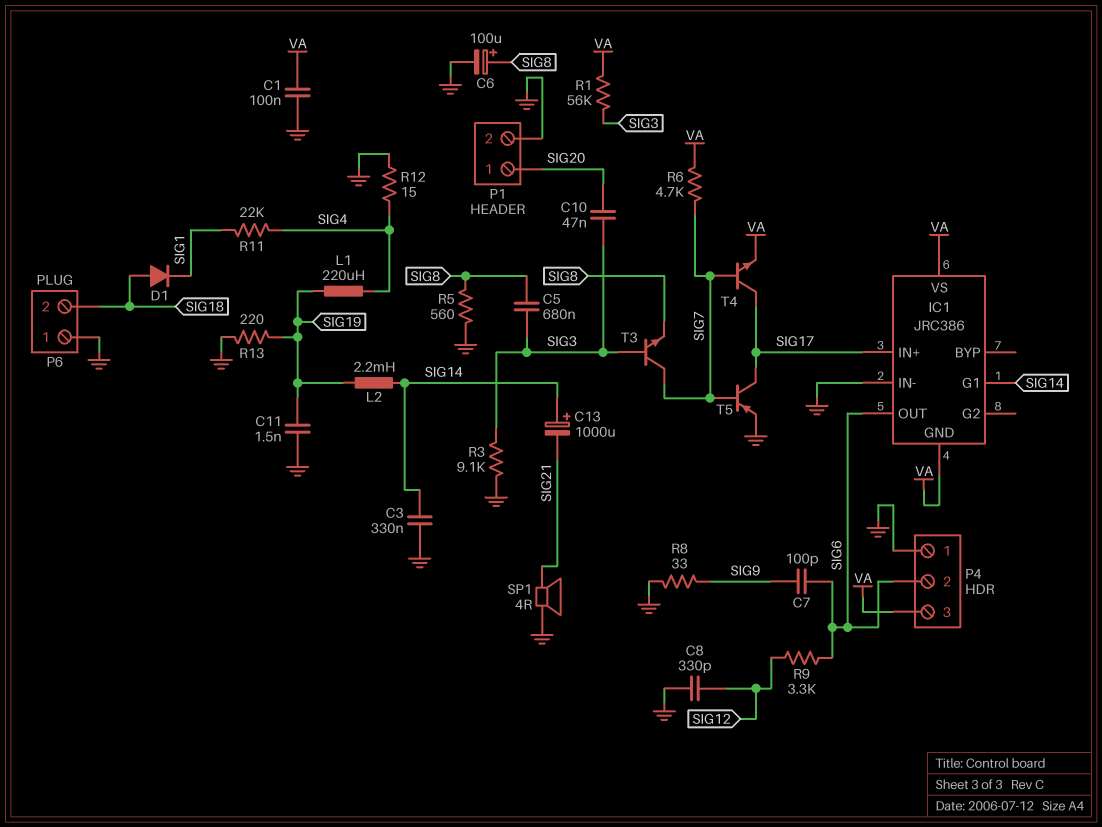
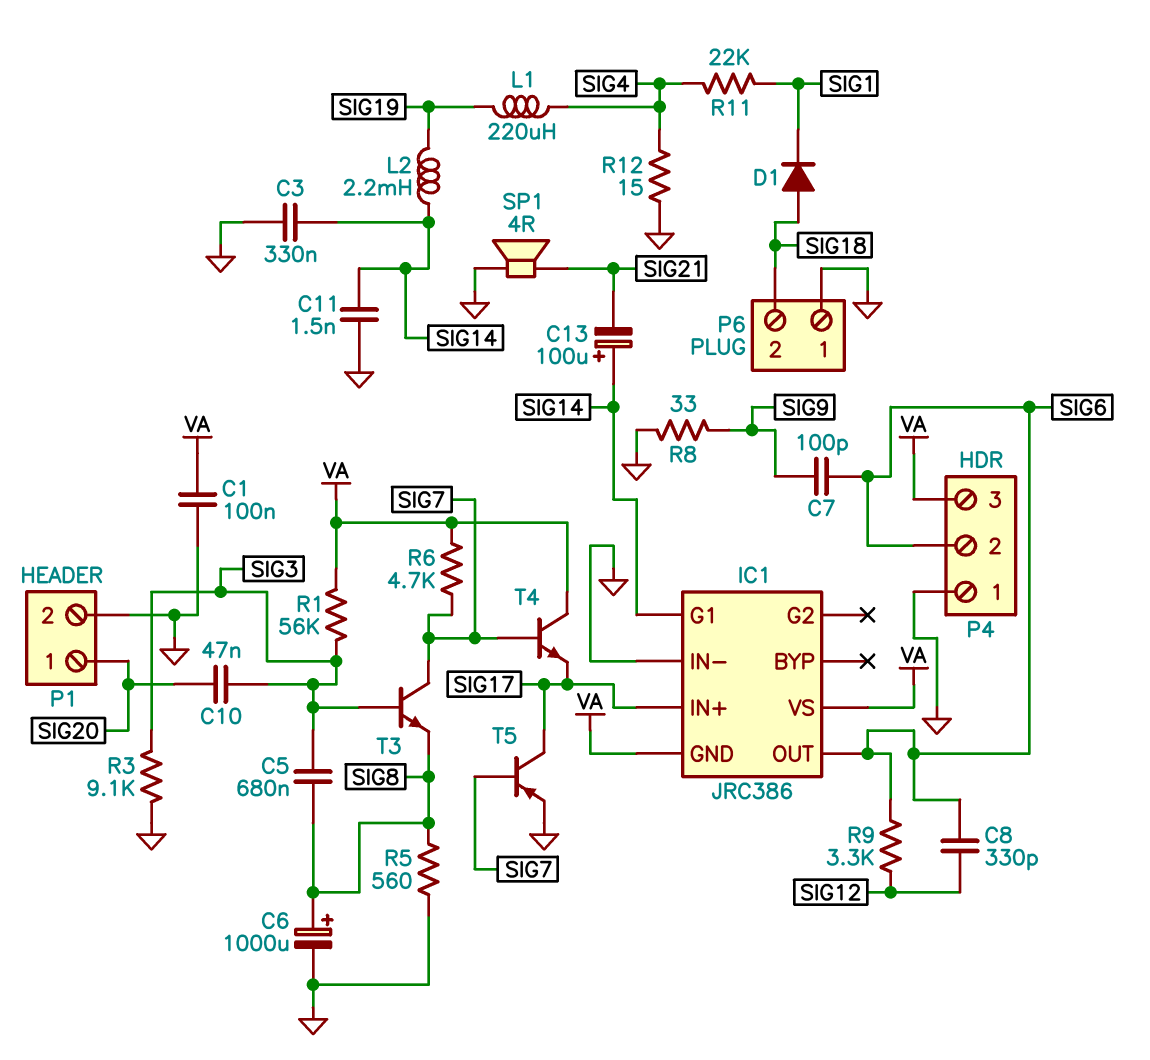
C6: 100uF (plus SIG8, minus GND) -> 1000uF (plus SIG8, minus GND)
C8: 330pF (GND, SIG12) -> 330pF (SIG6, SIG12)
C11: 1.5nF (GND, SIG19) -> 1.5nF (GND, SIG14)
C13: 1000uF (plus SIG14, minus SIG21) -> 100uF (plus SIG14, minus SIG21)
R13: 220 (GND, SIG19) -> none
T4: NPN (B SIG7, C SIG17, E VA) -> NPN (B SIG7, C VA, E SIG17)

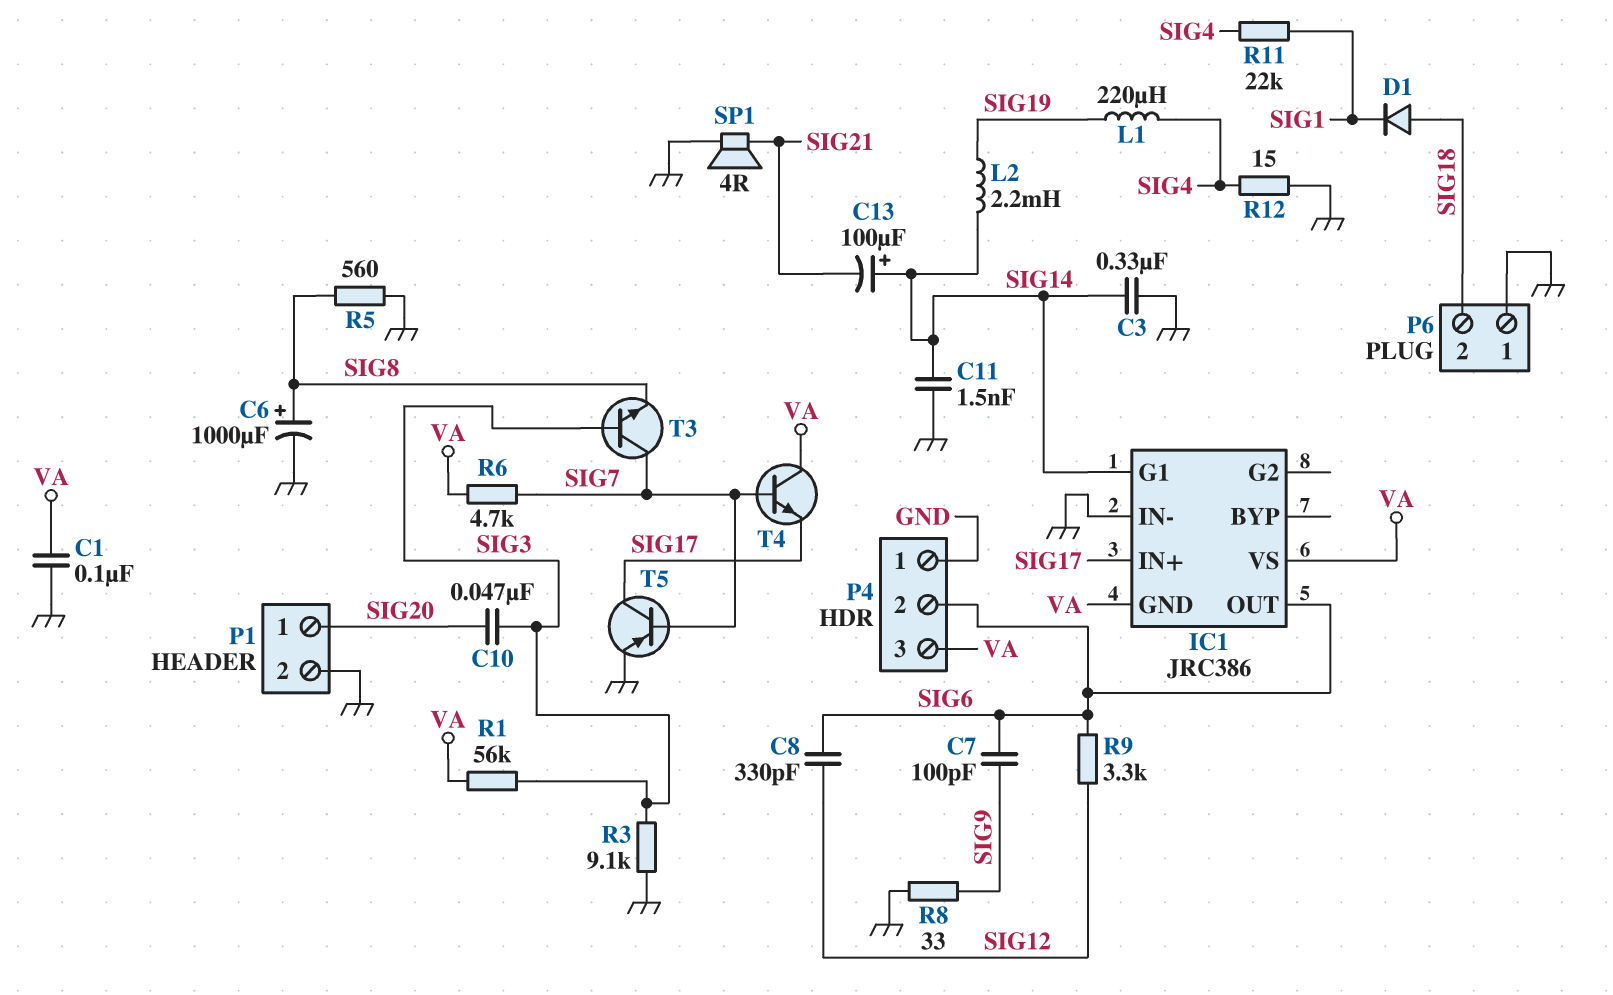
C5: 680nF (SIG3, SIG8) -> none

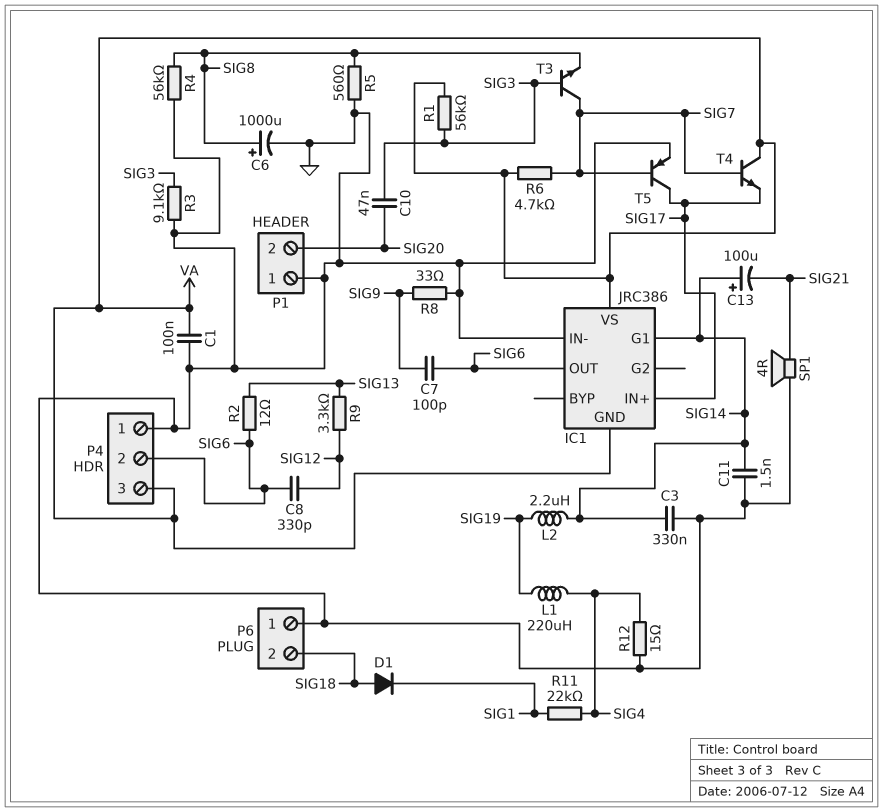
L2: 2.2mH (SIG14, SIG19) -> 2.2uH (SIG14, SIG19)
P1 pin 1: SIG20 -> GND
P1 pin 2: GND -> SIG20
R2: none -> 12 (SIG6, SIG13)
R4: none -> 56k (GND, SIG8)
R9: 3.3k (SIG6, SIG12) -> 3.3k (SIG12, SIG13)

